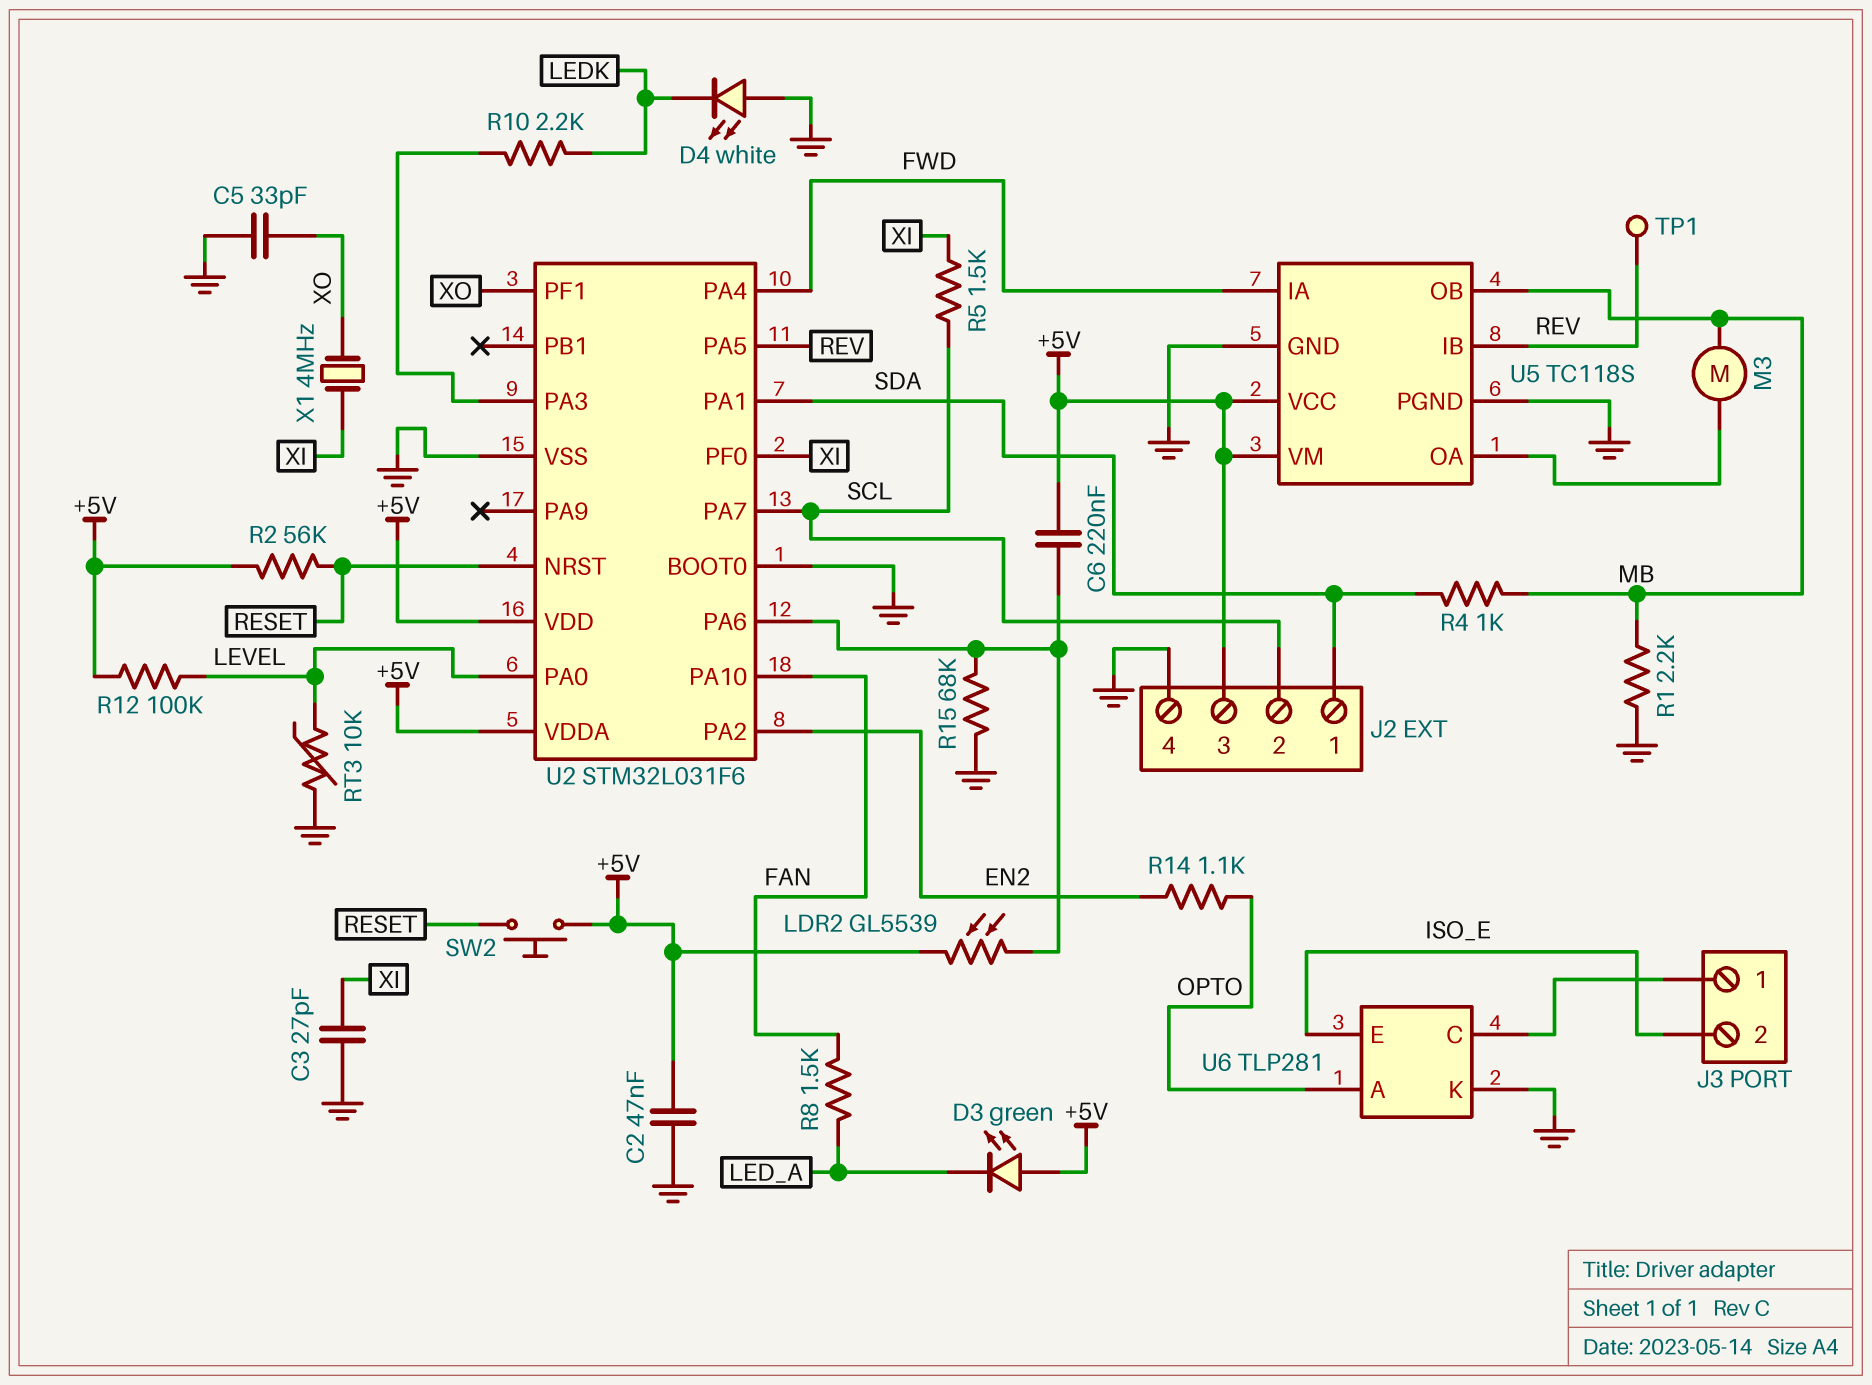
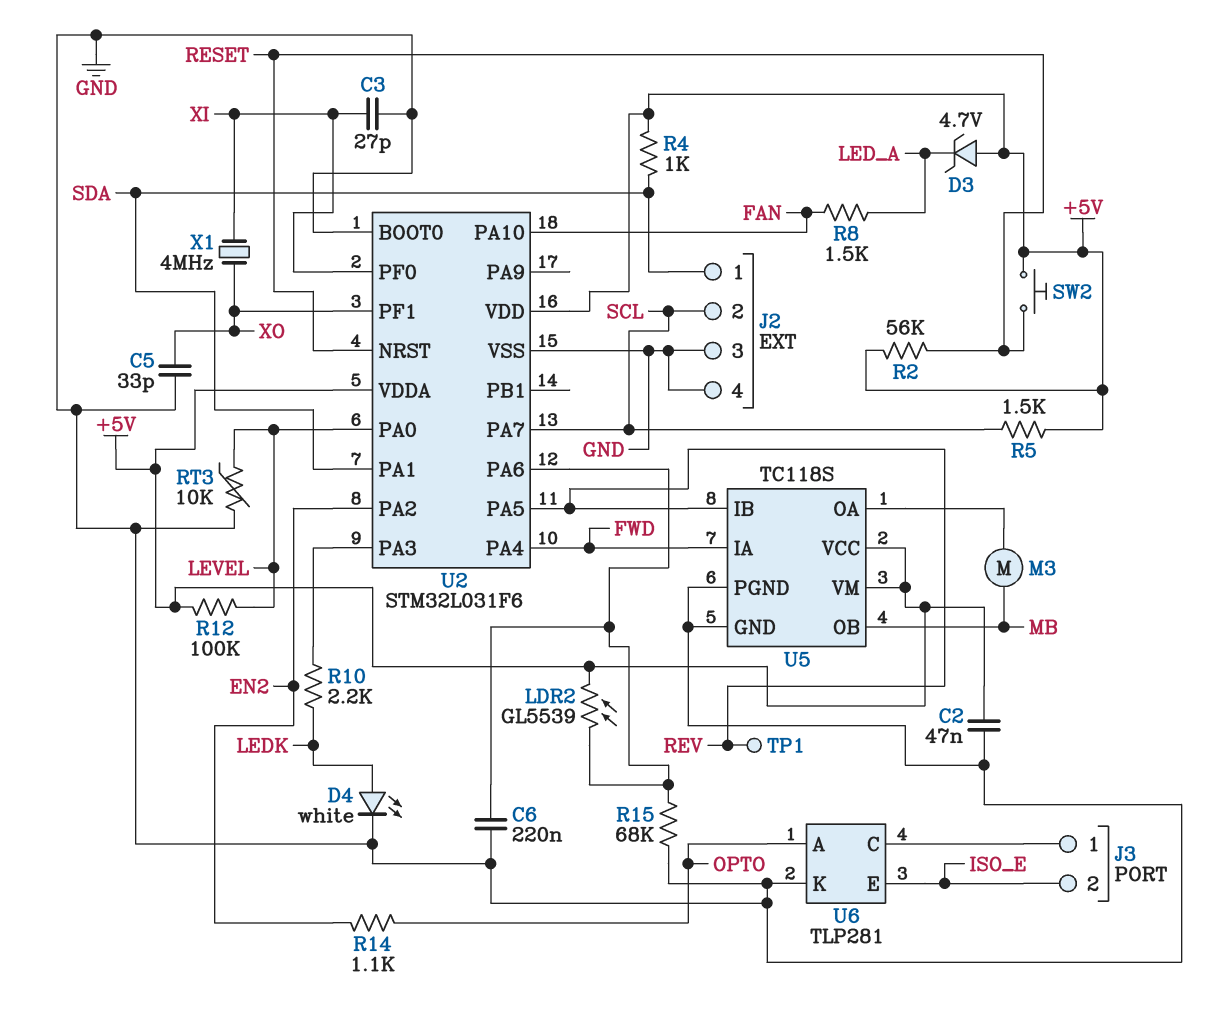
C6: 220nF (+5V, U2/PA6) -> 220nF (GND, U2/PA6)
D3: LED green (A +5V, K LED_A) -> zener 4.7V (A +5V, K LED_A)
D4: LED white (A GND, K LEDK) -> LED white (A LEDK, K GND)
J2 pin 3: +5V -> GND
R1: 2.2k (GND, MB) -> none
R4: 1k (MB, SDA) -> 1k (+5V, SDA)
R5: 1.5k (SCL, XI) -> 1.5k (+5V, SCL)

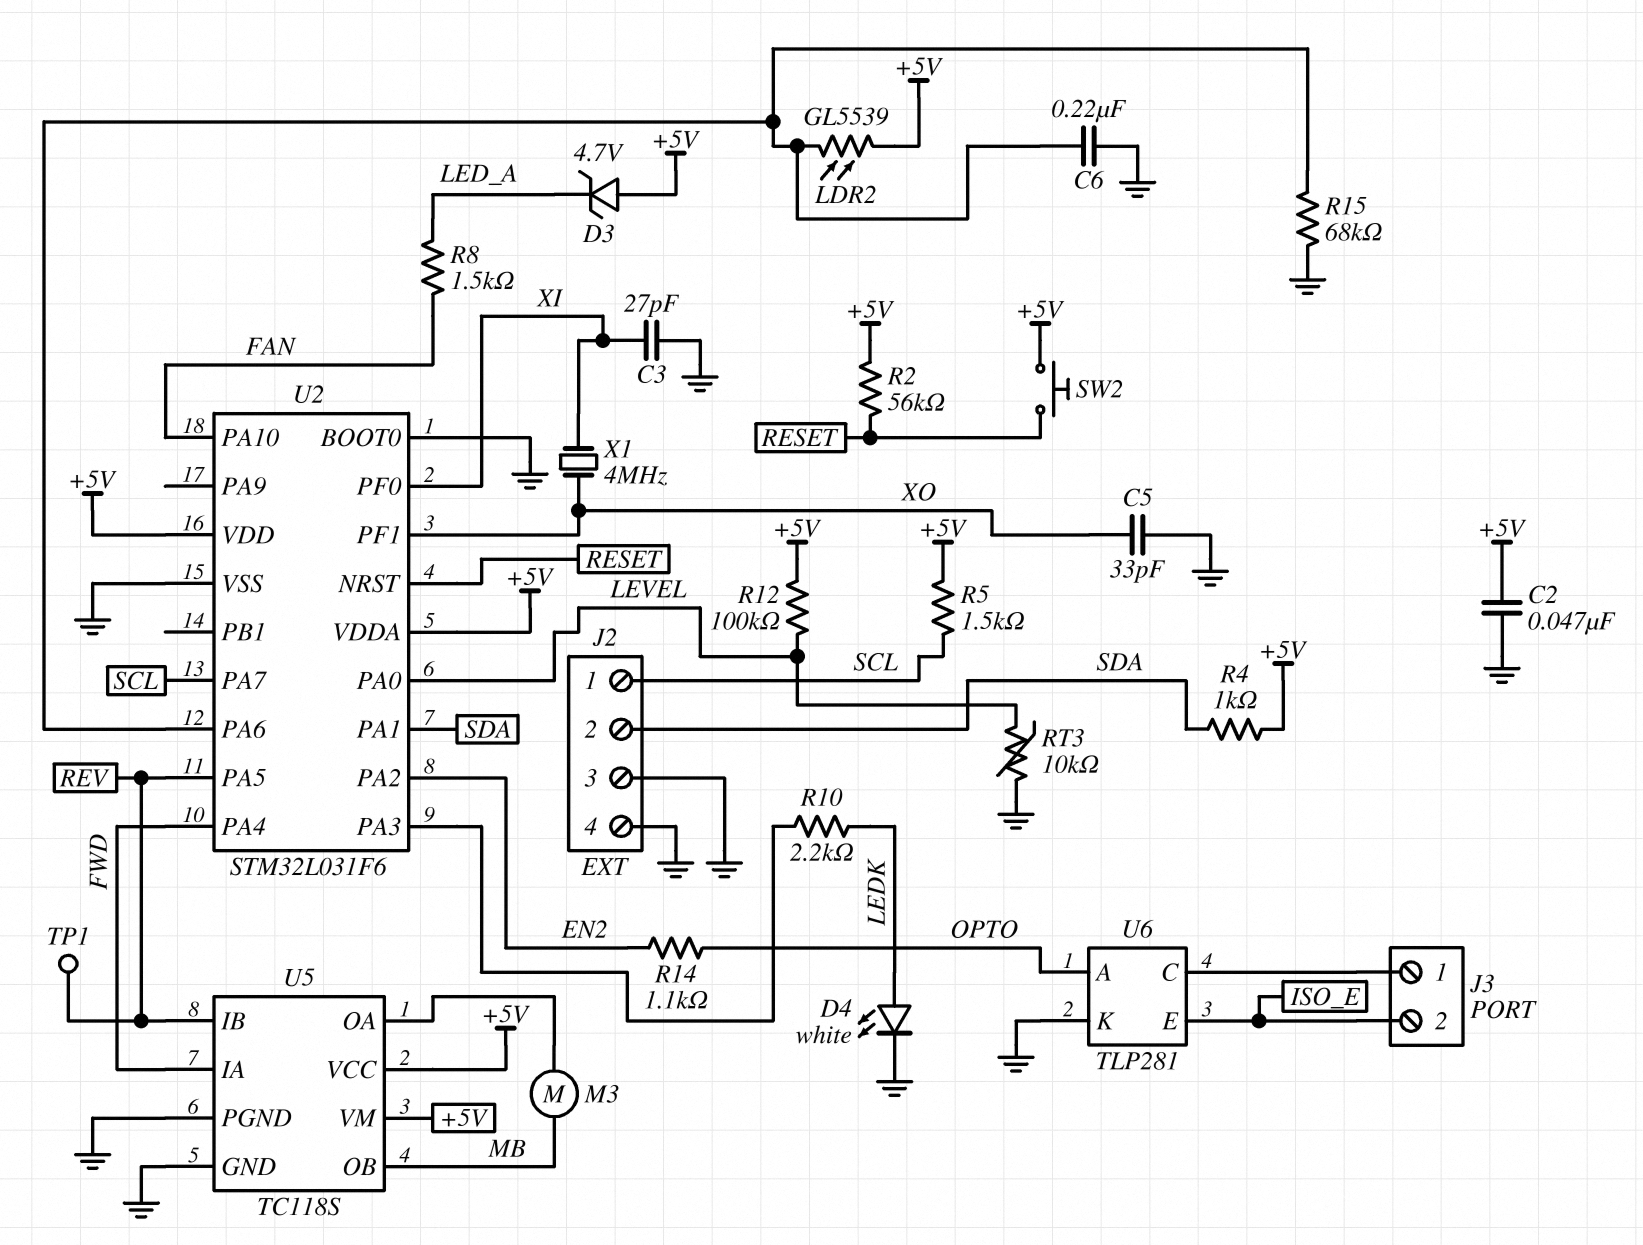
J2 pin 1: SDA -> SCL
J2 pin 2: SCL -> SDA

